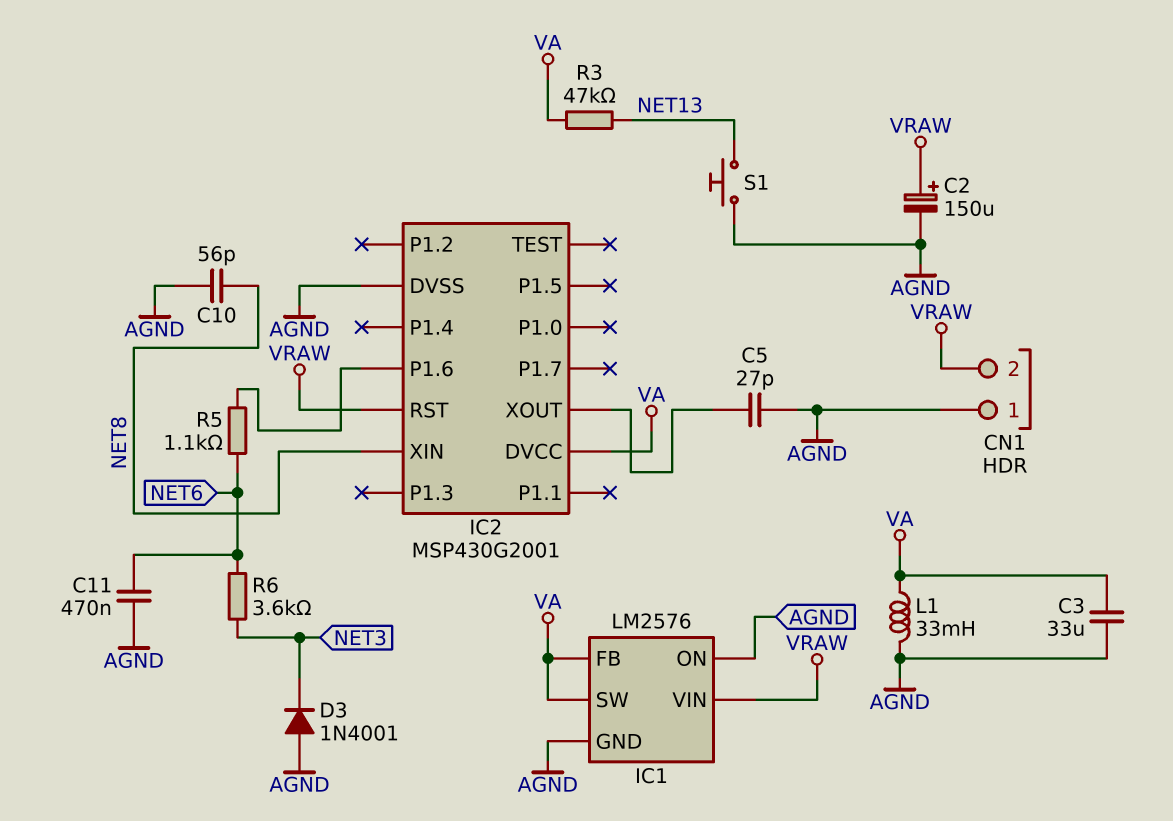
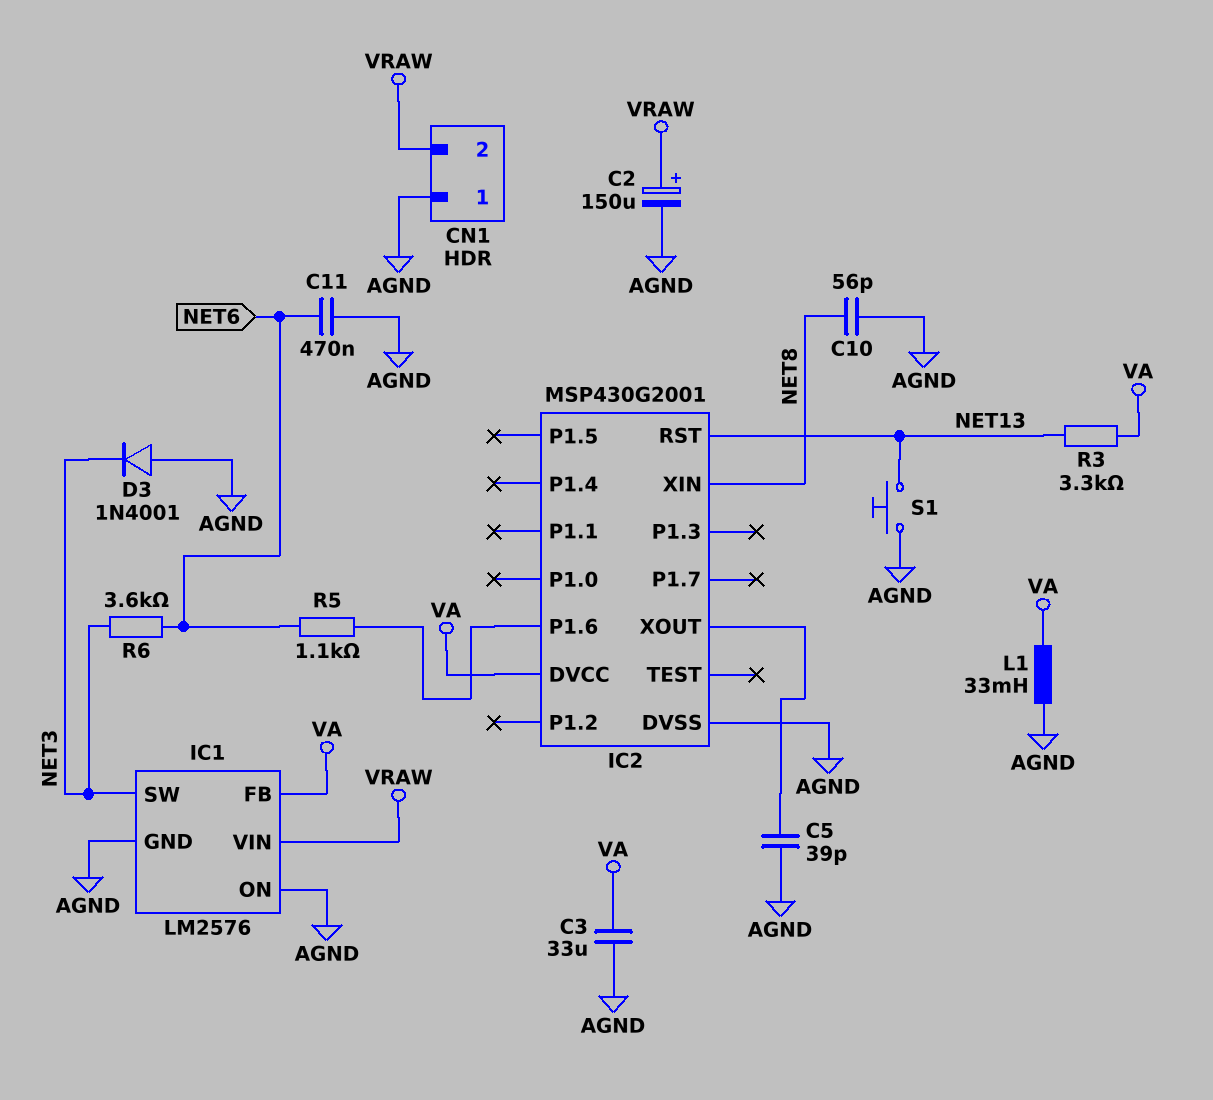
C5: 27pF (AGND, IC2/XOUT) -> 39pF (AGND, IC2/XOUT)
IC1 pin SW: VA -> NET3
IC2 pin RST: VRAW -> NET13
R3: 47k (NET13, VA) -> 3.3k (NET13, VA)

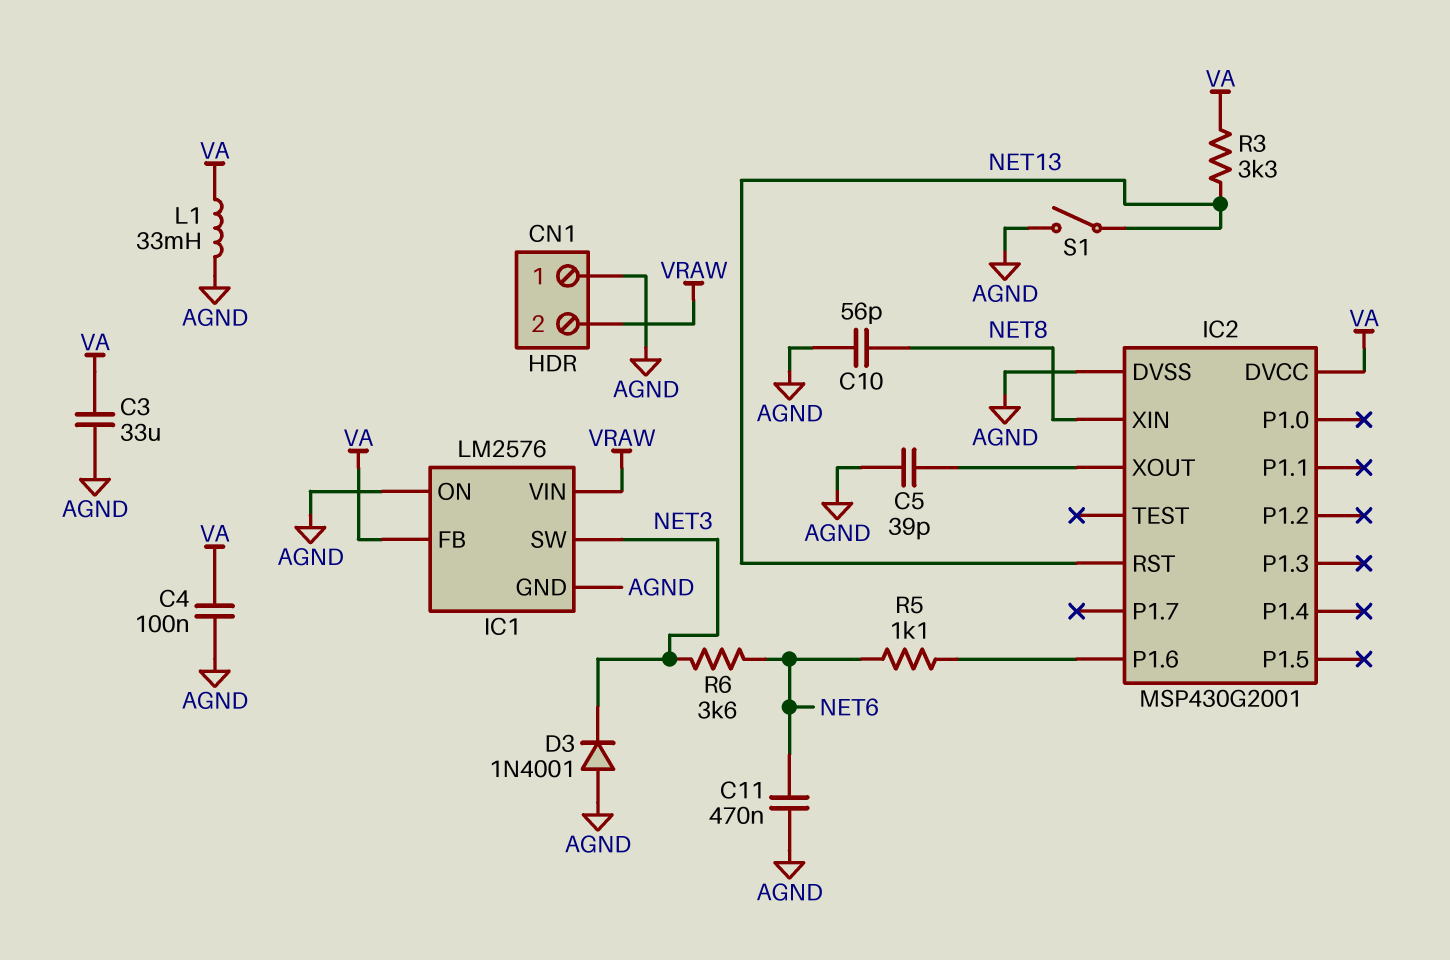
C2: 150uF (plus VRAW, minus AGND) -> none
C4: none -> 100nF (AGND, VA)
S1: button (AGND, NET13) -> switch (AGND, NET13)

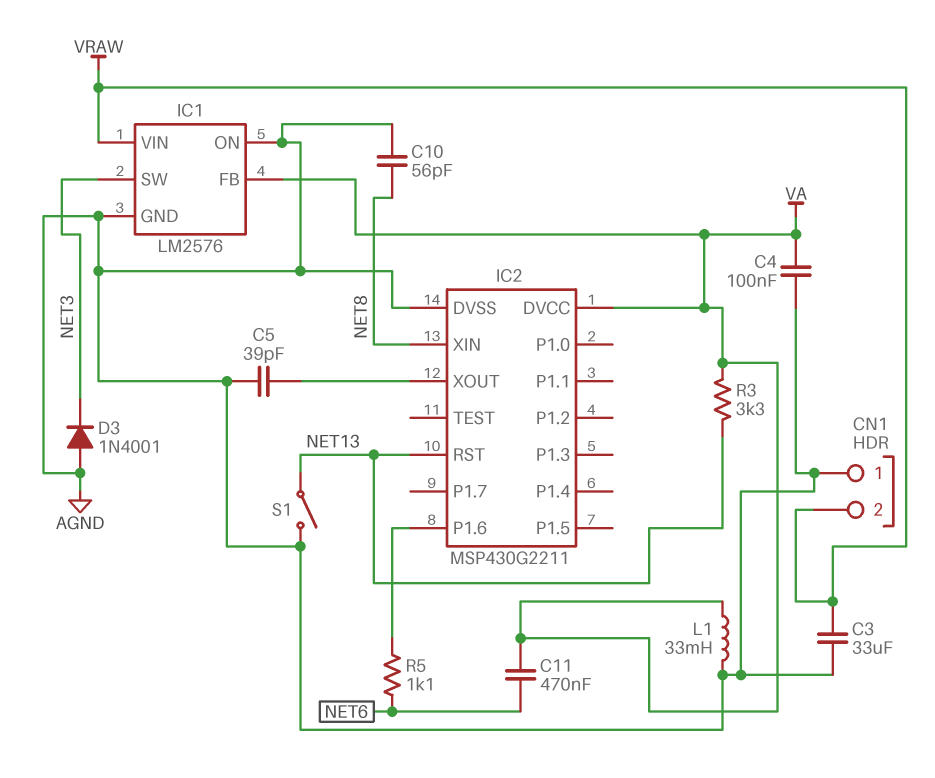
C3: 33uF (AGND, VA) -> 33uF (AGND, VRAW)
C11: 470nF (AGND, NET6) -> 470nF (NET6, VA)
IC2: MSP430G2001 -> MSP430G2211
R6: 3.6k (NET3, NET6) -> none

